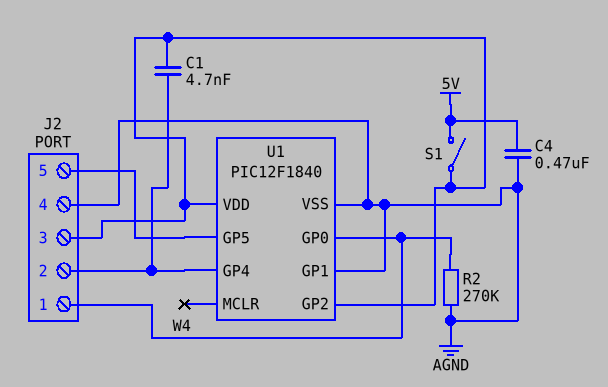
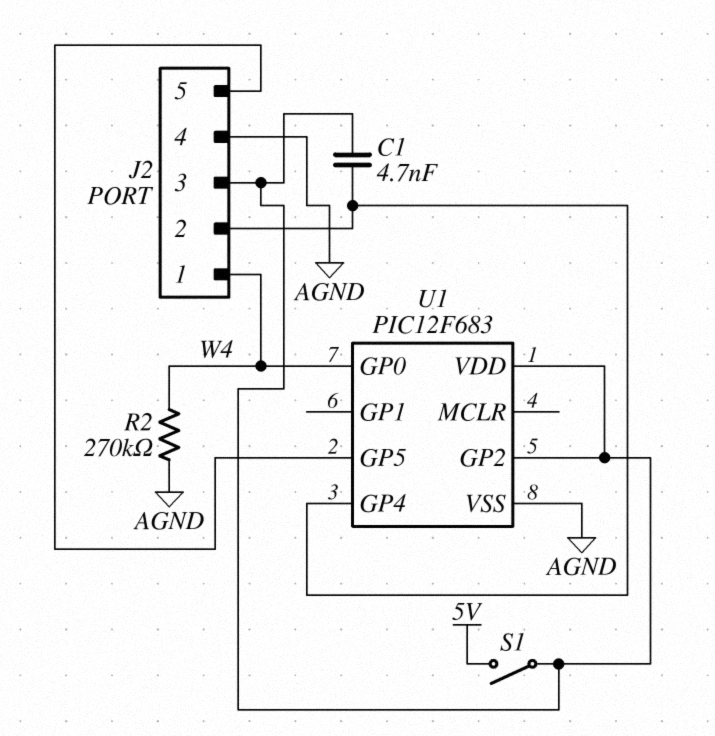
C4: 470nF (5V, AGND) -> none
U1: PIC12F1840 -> PIC12F683
U1 pin GP1: AGND -> none

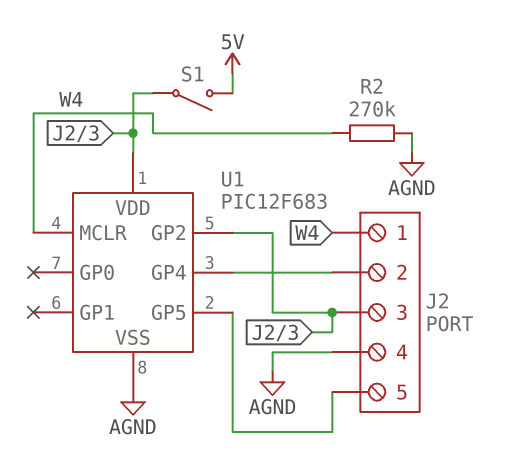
C1: 4.7nF (J2/2, J2/3) -> none
U1 pin GP0: W4 -> none
U1 pin MCLR: none -> W4

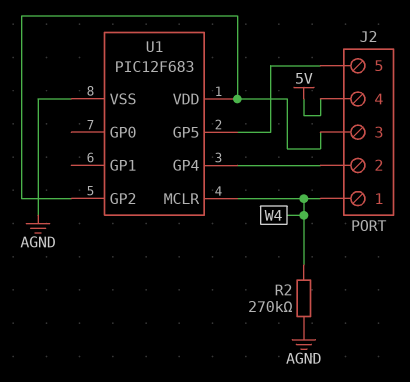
J2 pin 4: AGND -> 5V
S1: switch (5V, J2/3) -> none

